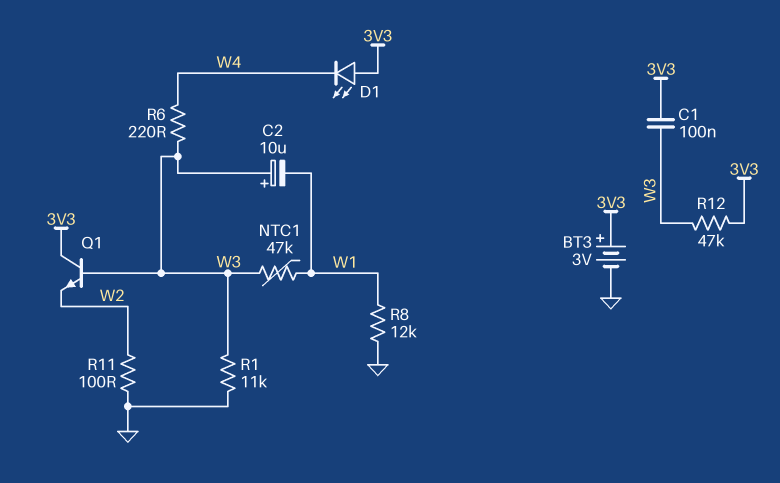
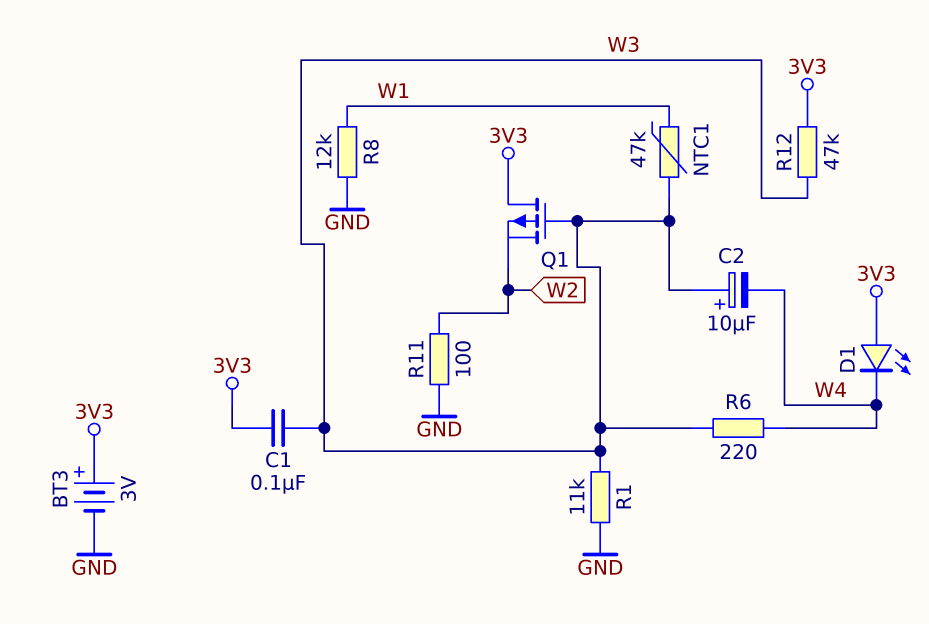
C2: 10uF (plus W3, minus W1) -> 10uF (plus W3, minus W4)
Q1: NPN (B W3, C 3V3, E W2) -> PMOS (G W3, D 3V3, S W2)

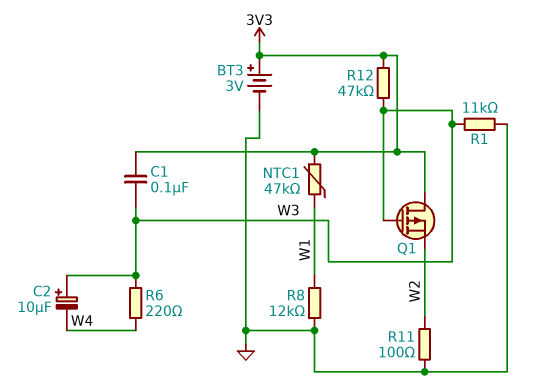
D1: LED (A 3V3, K W4) -> none
NTC1: 47k (W1, W3) -> 47k (3V3, W1)

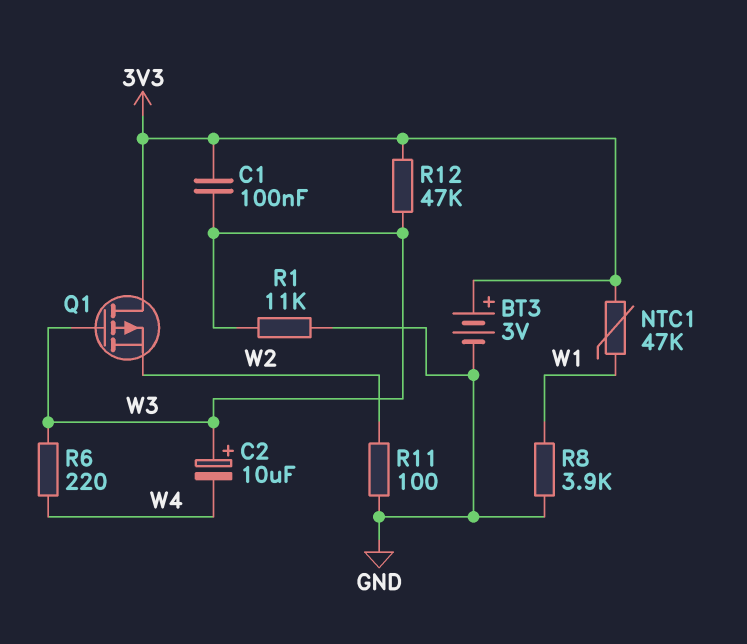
R8: 12k (GND, W1) -> 3.9k (GND, W1)

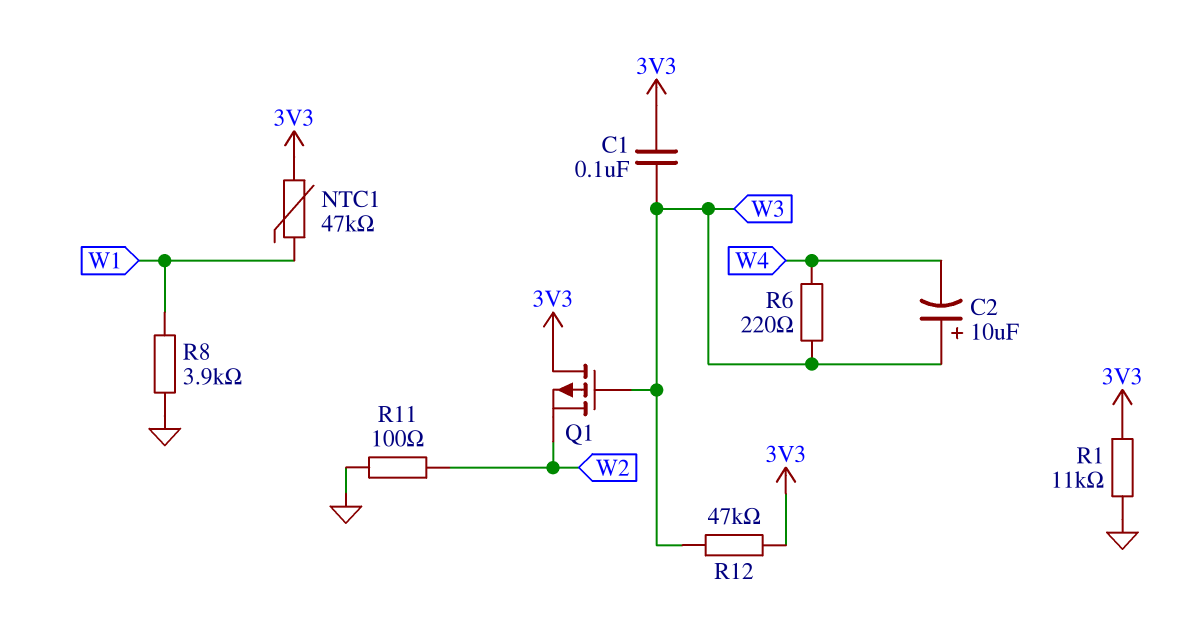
BT3: 3V (plus 3V3, minus GND) -> none
R1: 11k (GND, W3) -> 11k (3V3, GND)

